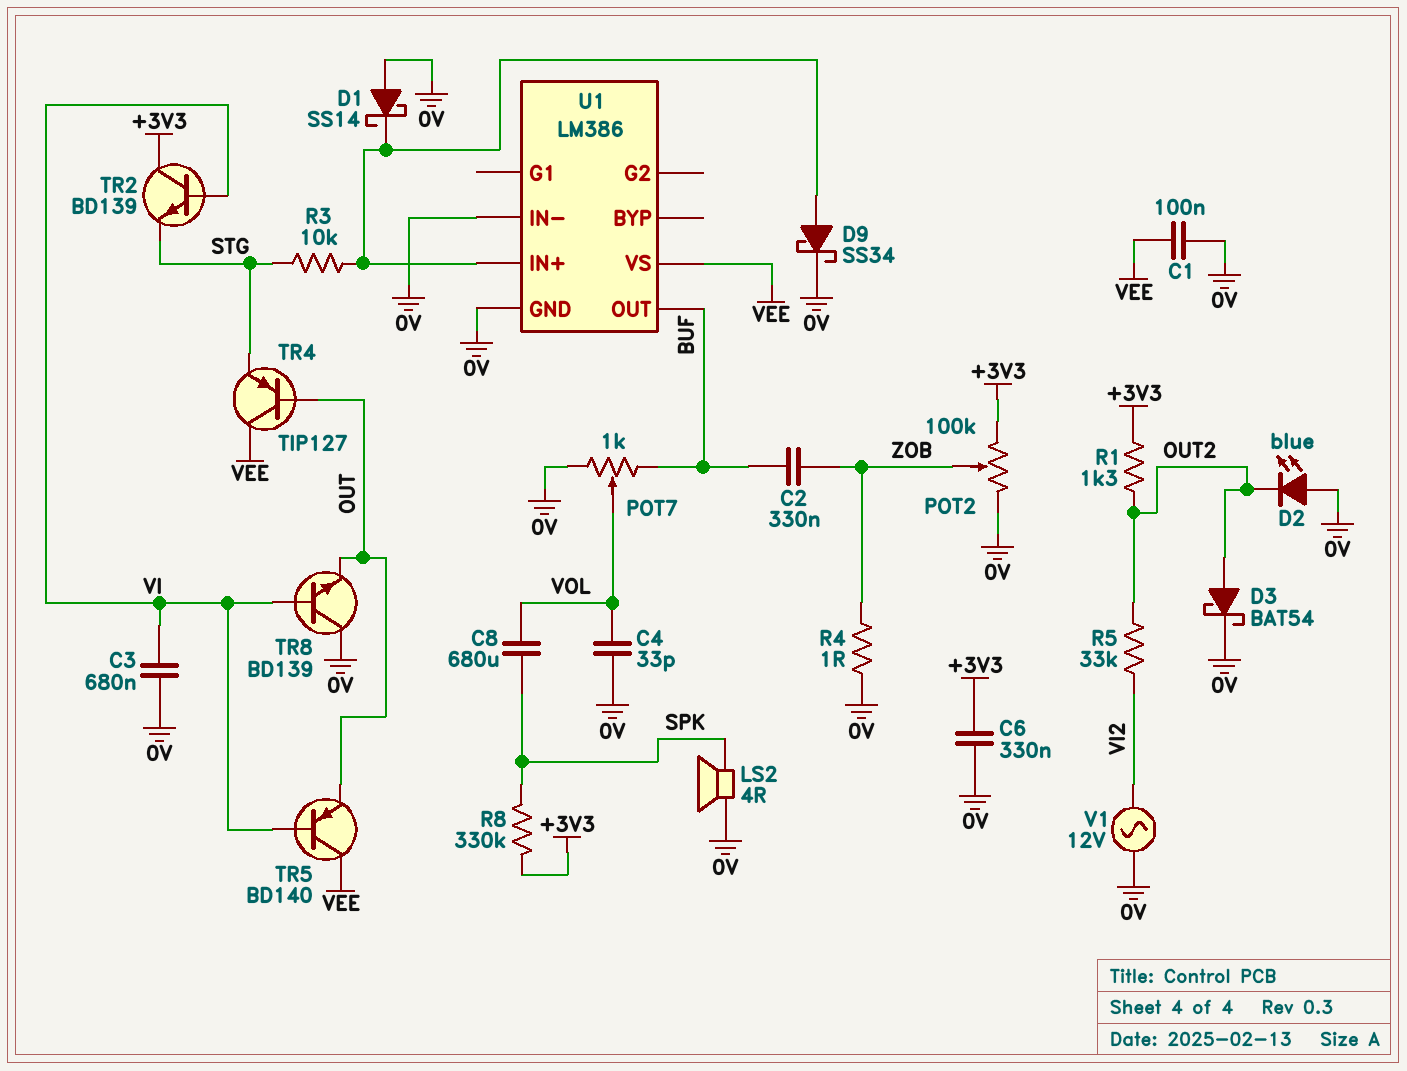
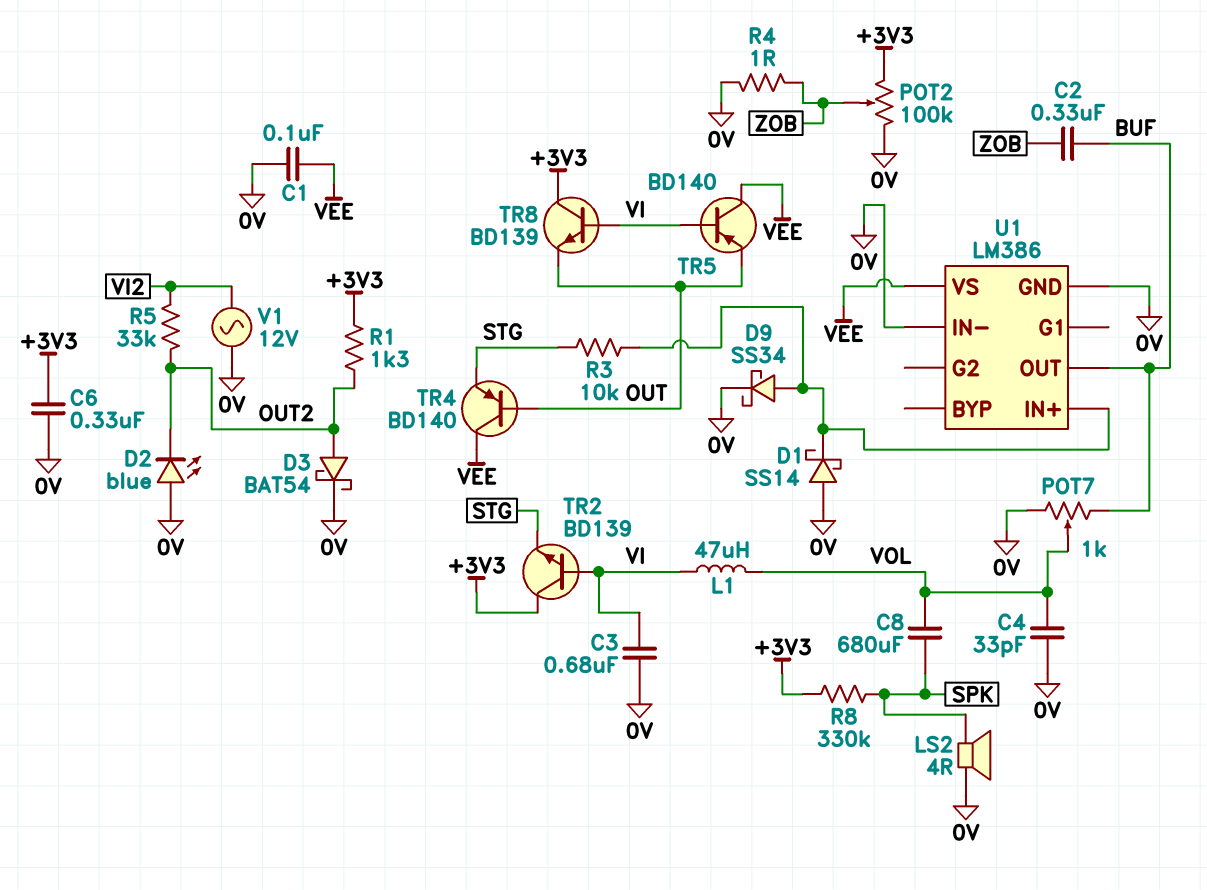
L1: none -> 47uH (VI, VOL)
TR4: PNP TIP127 (B OUT, C VEE, E STG) -> PNP BD140 (B OUT, C VEE, E STG)
TR8: NPN BD139 (B VI, C 0V, E OUT) -> NPN BD139 (B VI, C +3V3, E OUT)

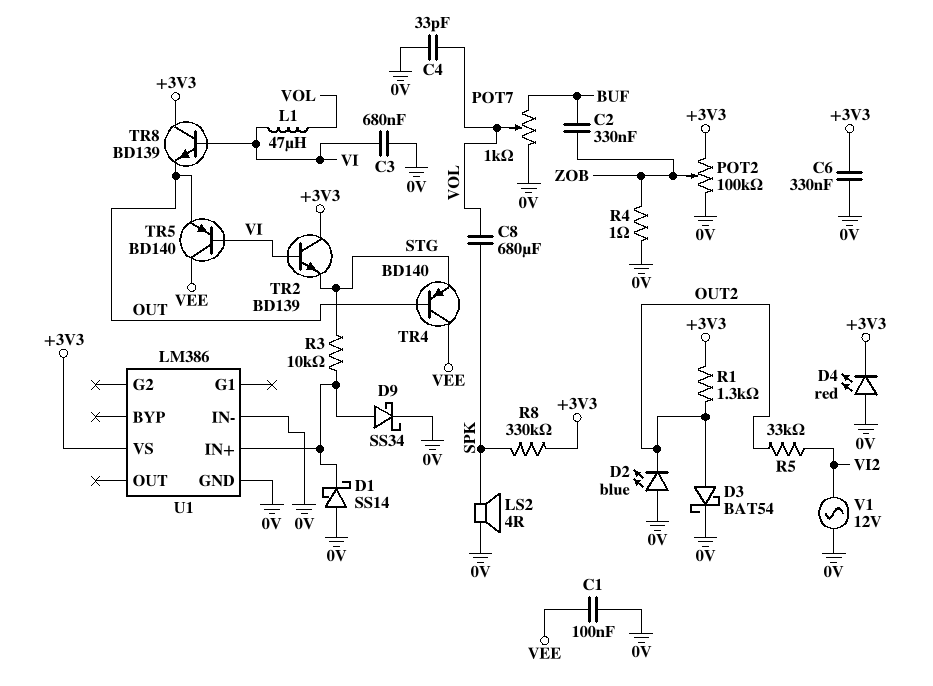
D4: none -> LED red (A 0V, K +3V3)
U1 pin OUT: BUF -> none
U1 pin VS: VEE -> +3V3

